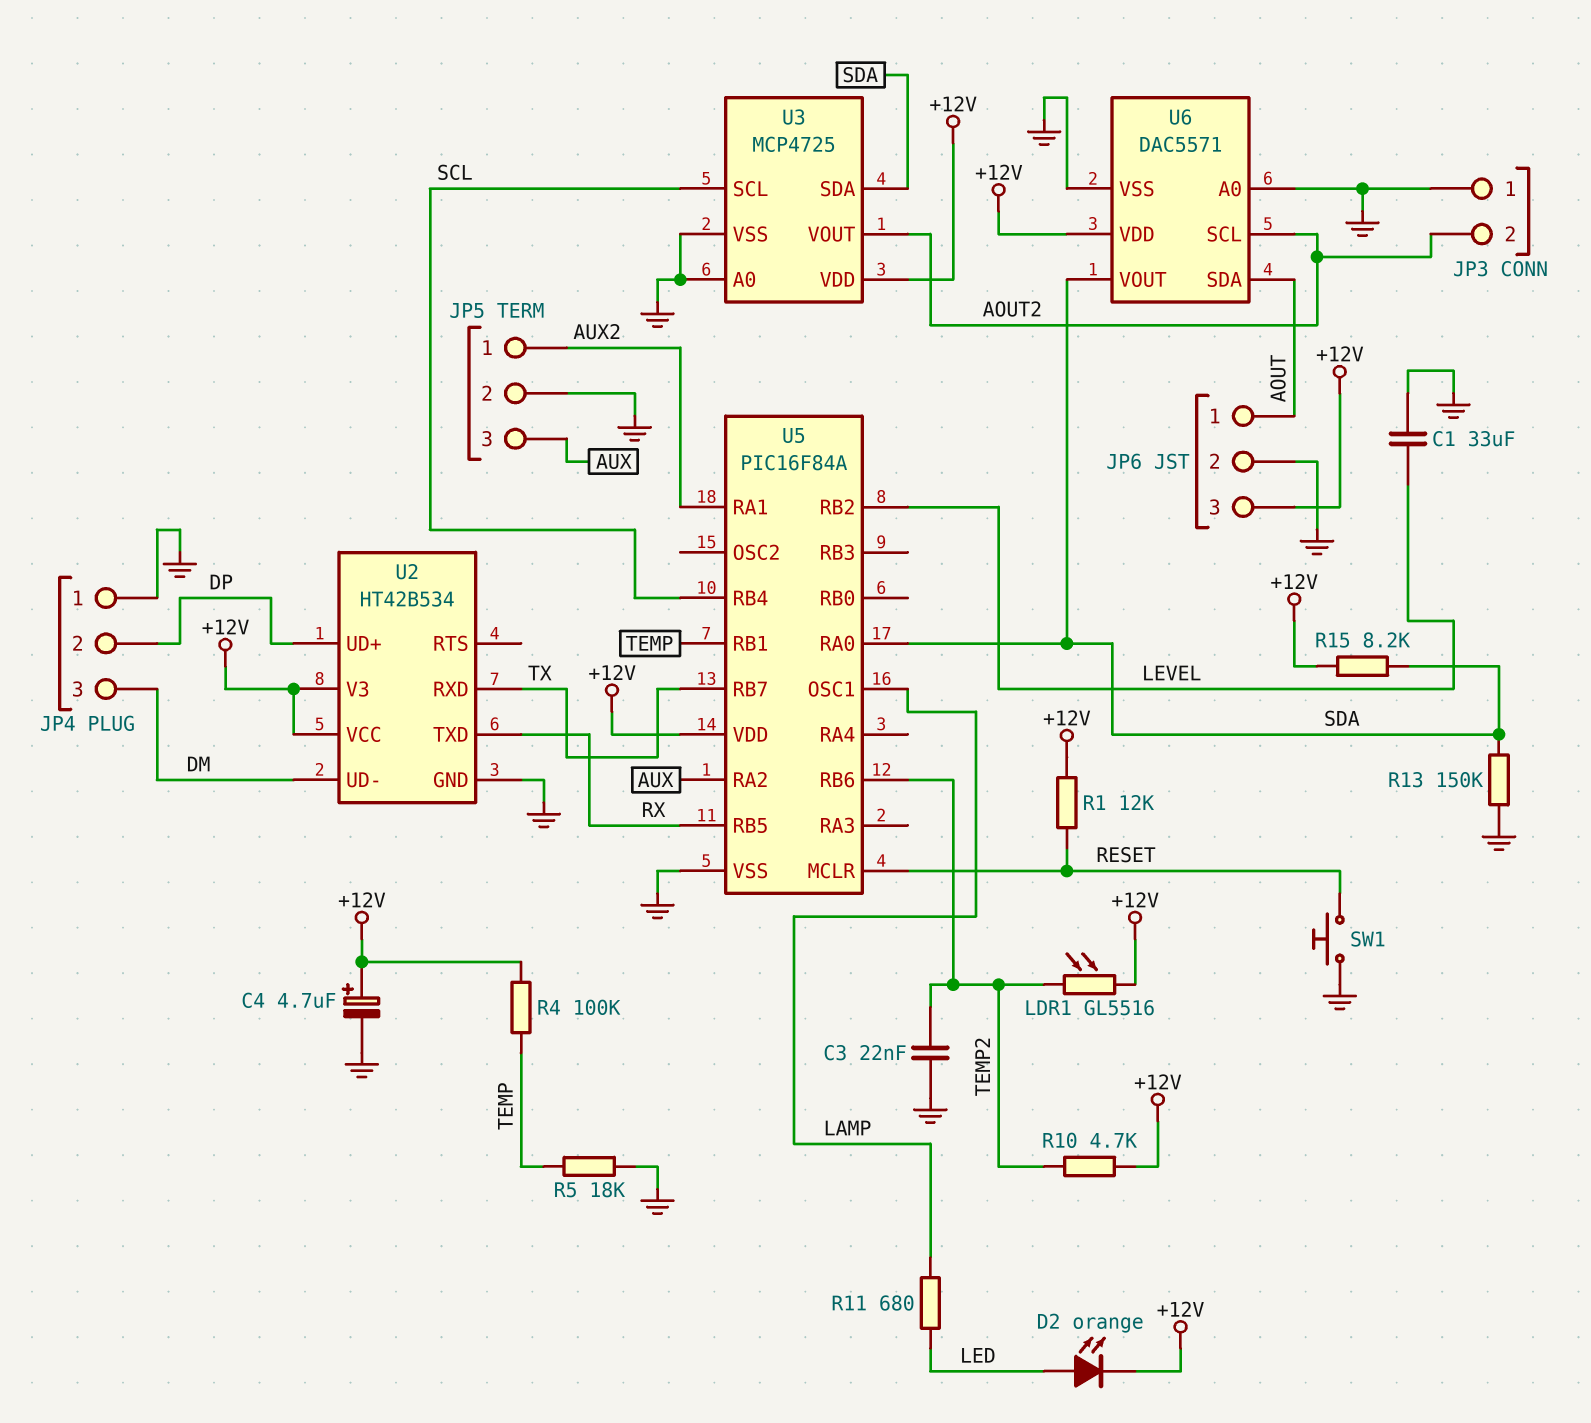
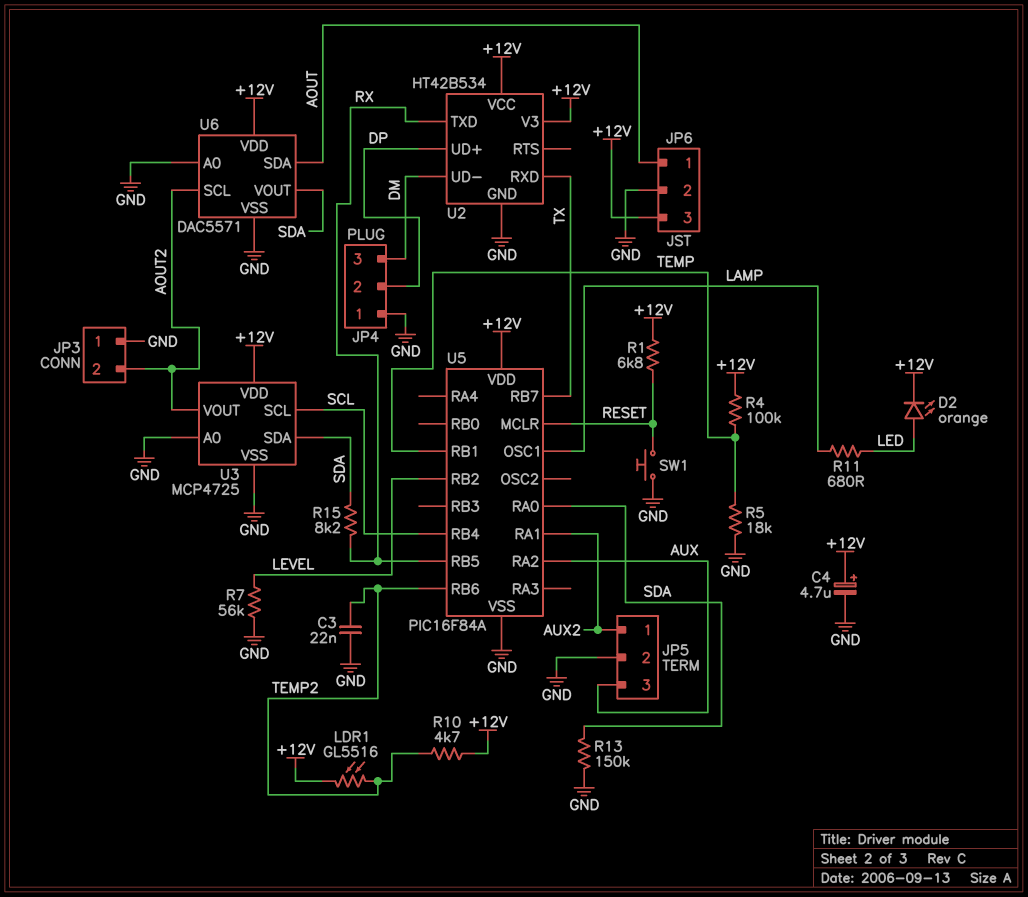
C1: 33uF (GND, LEVEL) -> none
R1: 12k (+12V, RESET) -> 6.8k (+12V, RESET)
R7: none -> 56k (GND, LEVEL)
R15: 8.2k (+12V, SDA) -> 8.2k (RX, SDA)

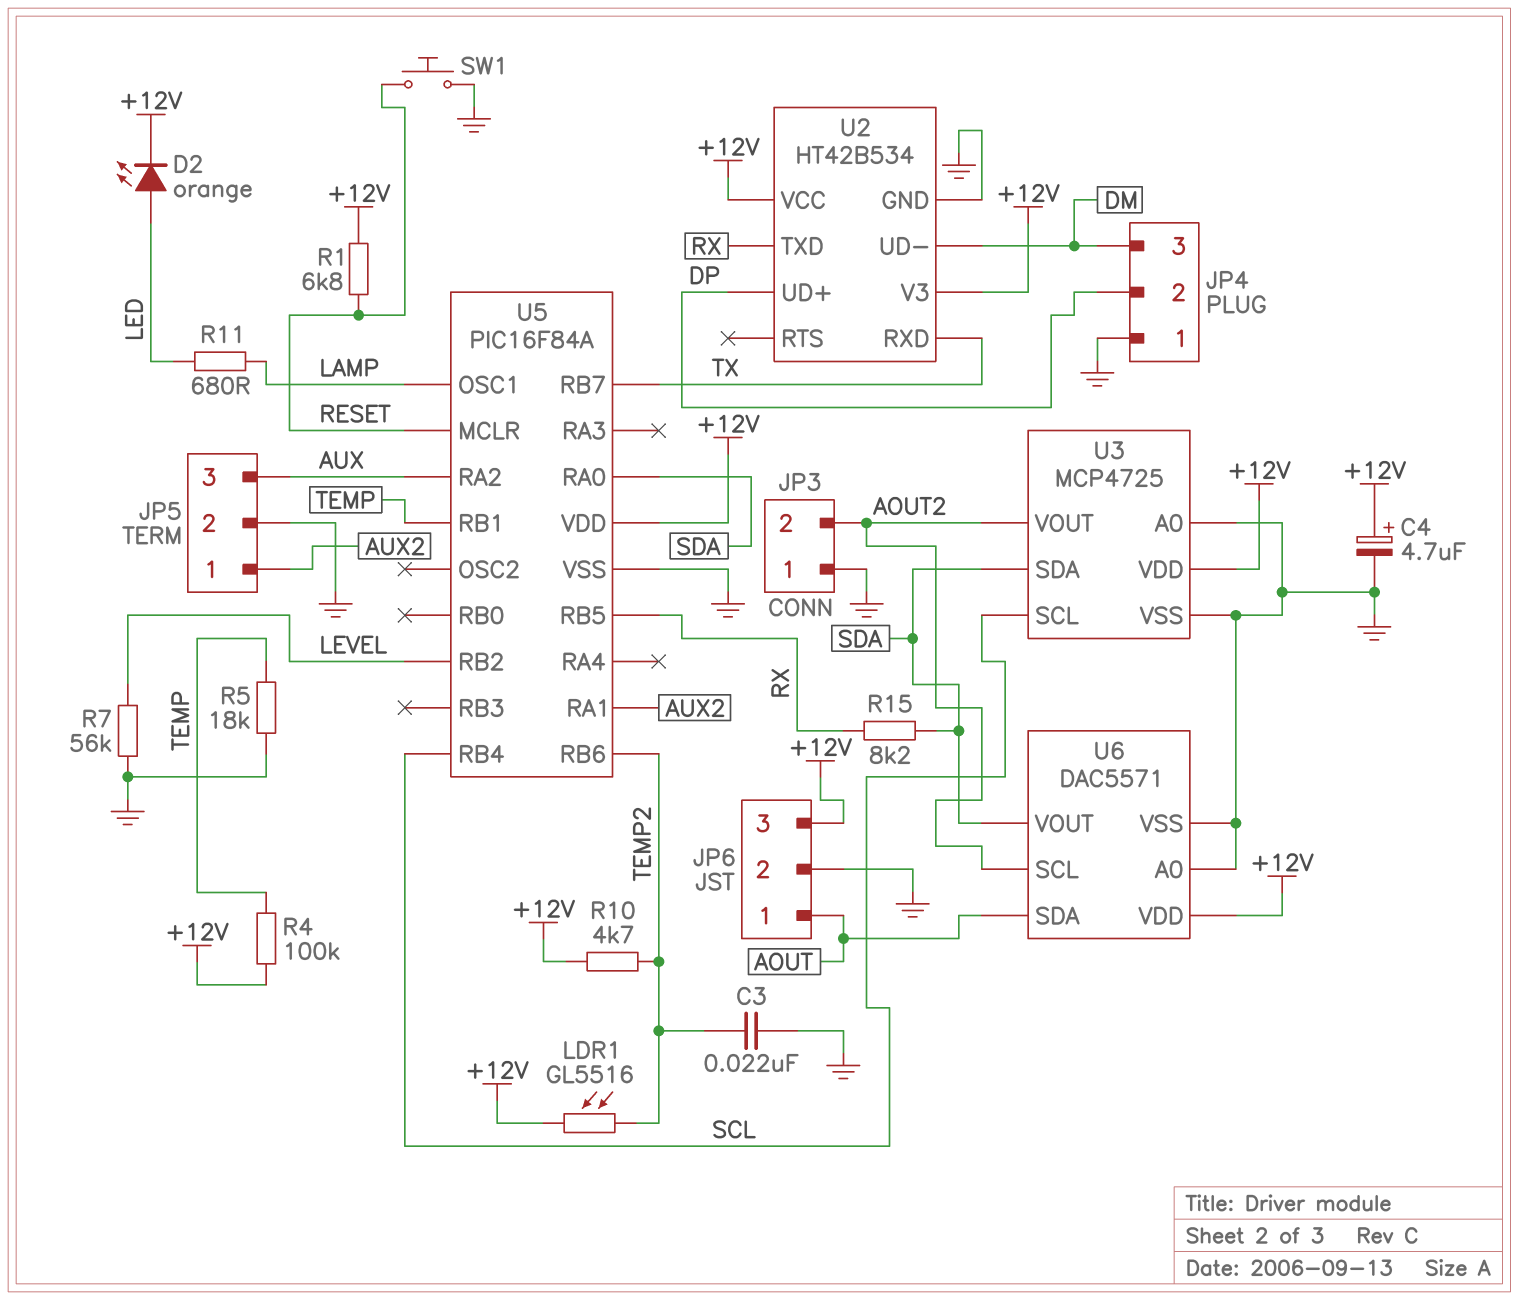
R13: 150k (GND, SDA) -> none

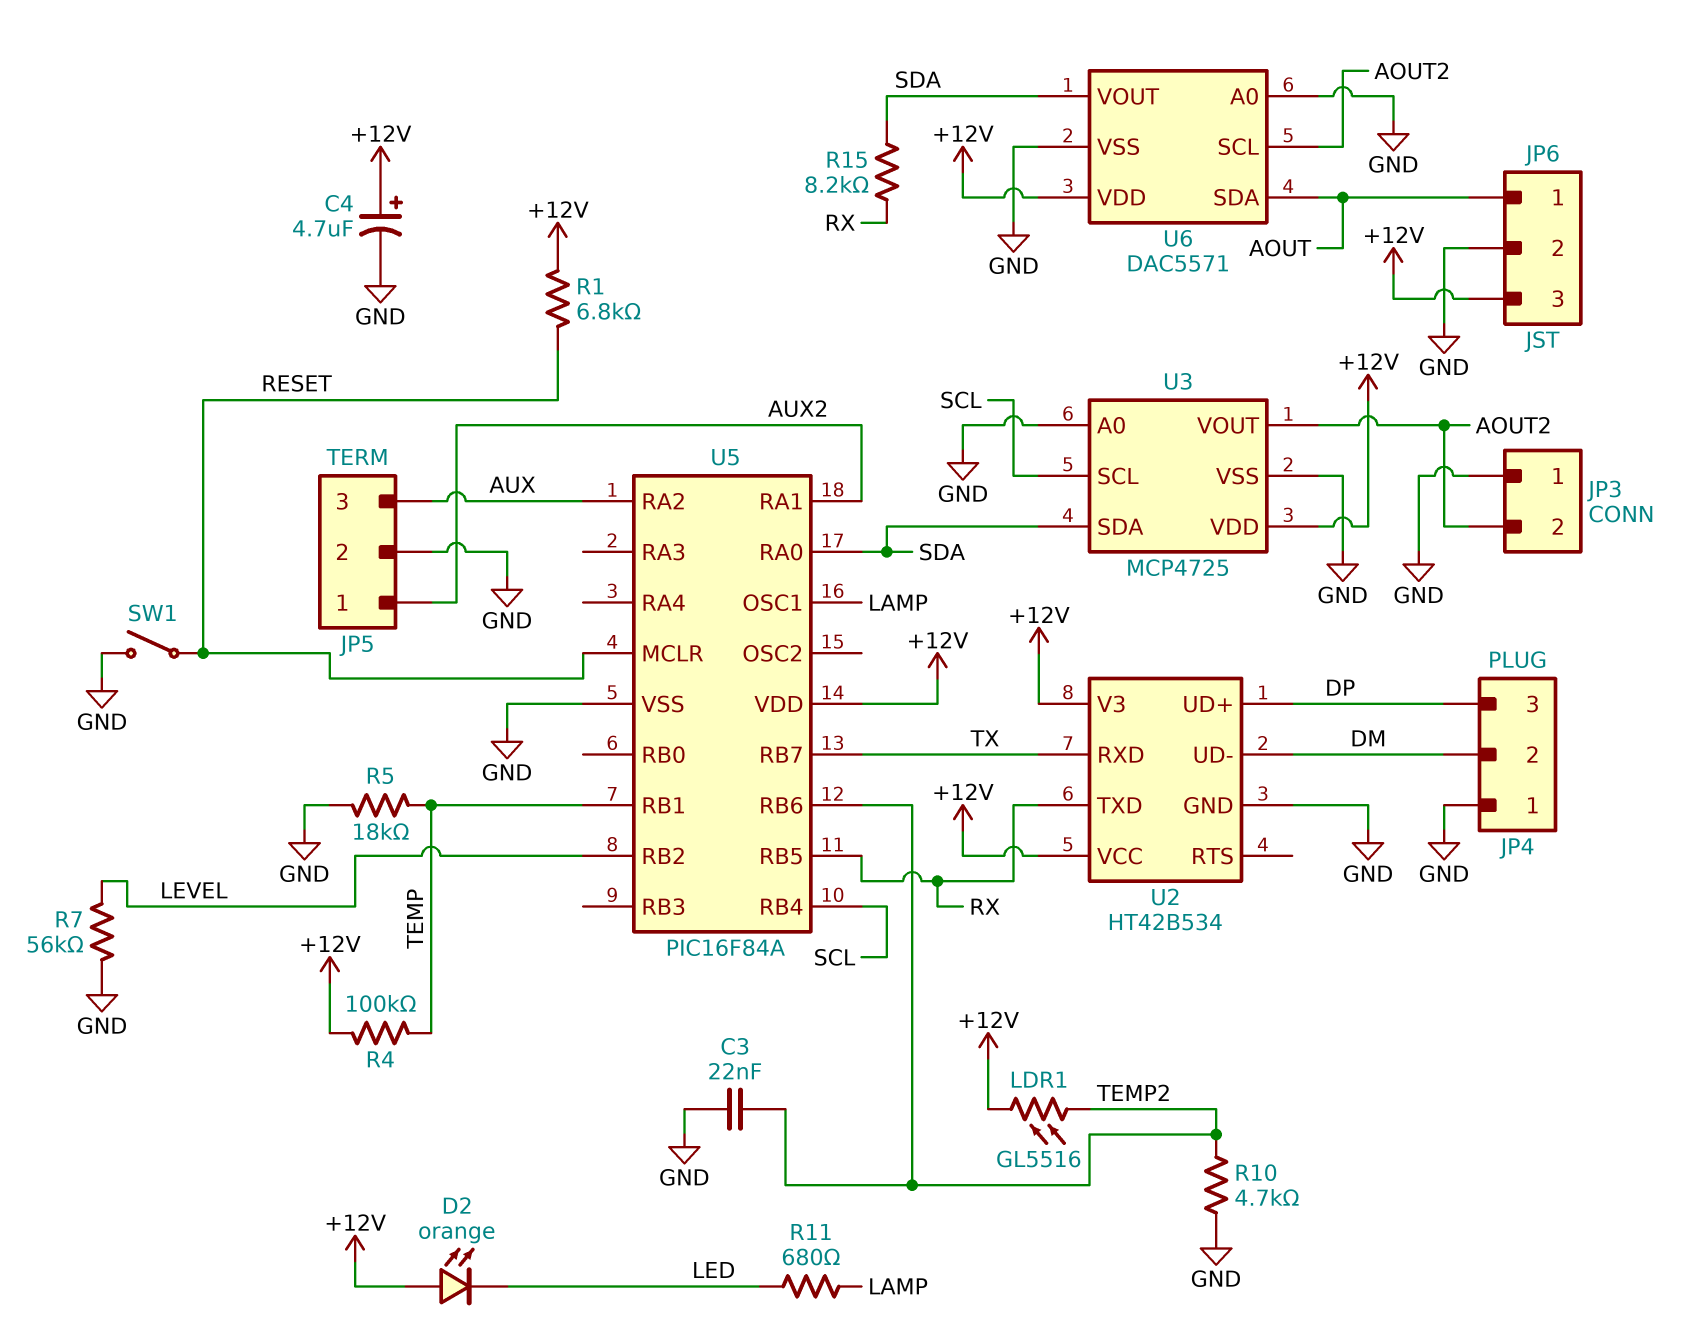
D2: LED orange (A LED, K +12V) -> LED orange (A +12V, K LED)
JP4 pin 2: DP -> DM
JP4 pin 3: DM -> DP
R10: 4.7k (+12V, TEMP2) -> 4.7k (GND, TEMP2)
SW1: button (GND, RESET) -> switch (GND, RESET)

